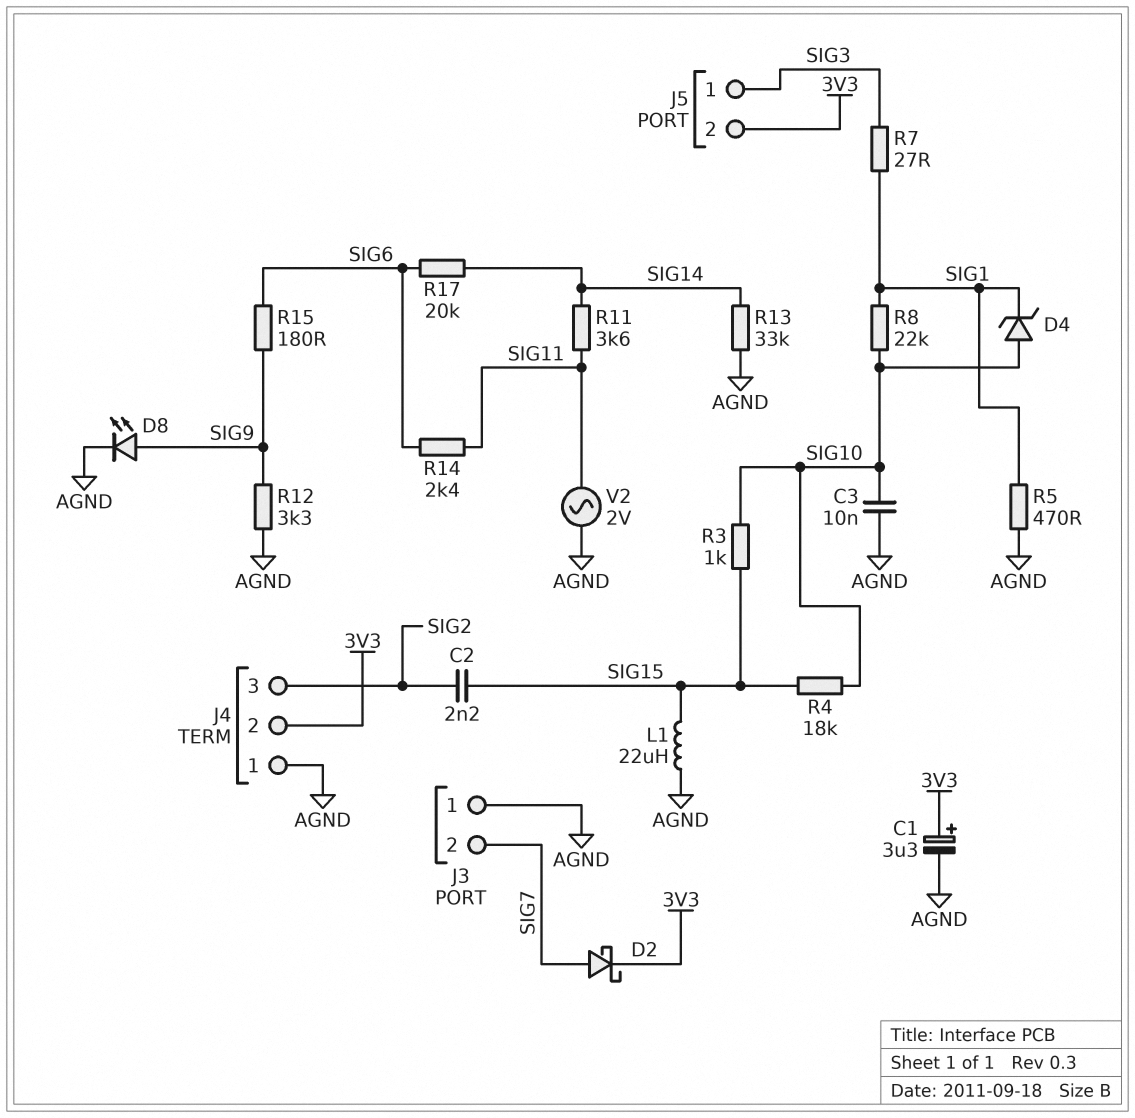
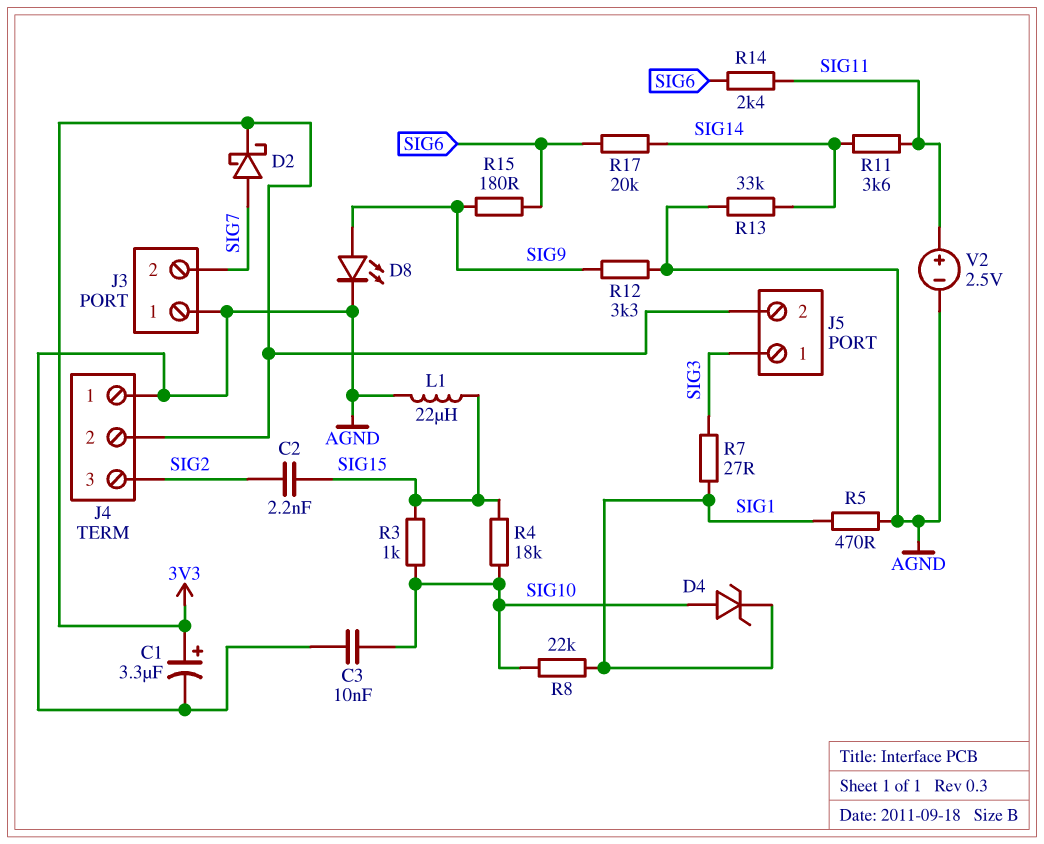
V2: AC 2V (AGND, SIG11) -> 2.5V (plus SIG11, minus AGND)

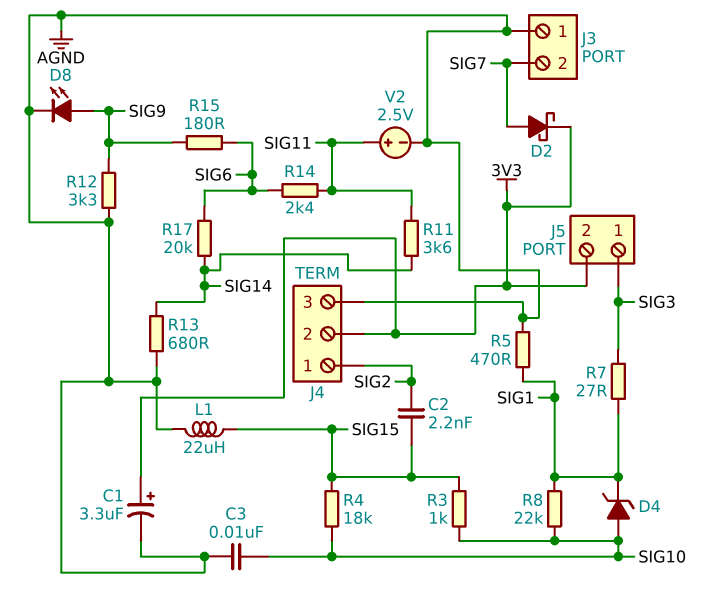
J4 pin 1: AGND -> SIG2
J4 pin 3: SIG2 -> AGND
R13: 33k (AGND, SIG14) -> 680 (AGND, SIG14)

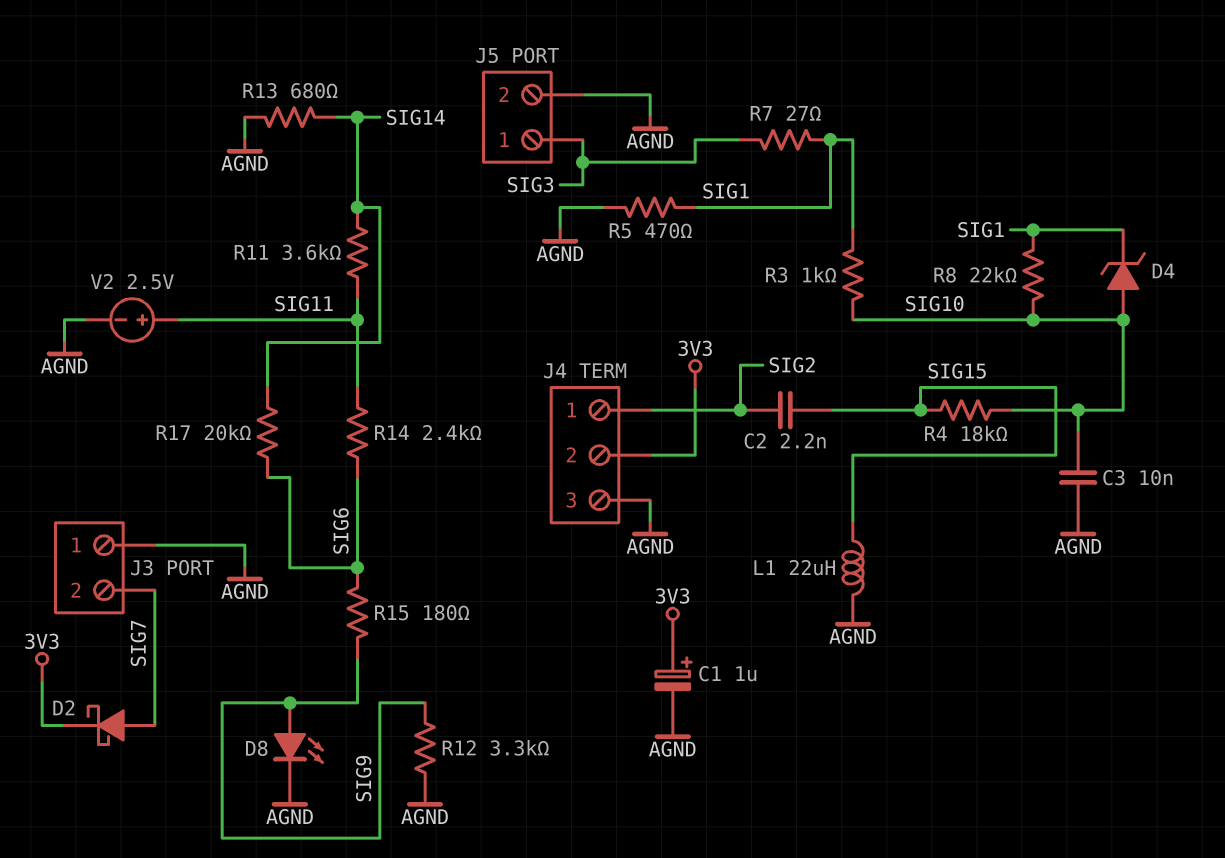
C1: 3.3uF (plus 3V3, minus AGND) -> 1uF (plus 3V3, minus AGND)
J5 pin 2: 3V3 -> AGND
R3: 1k (SIG10, SIG15) -> 1k (SIG1, SIG10)

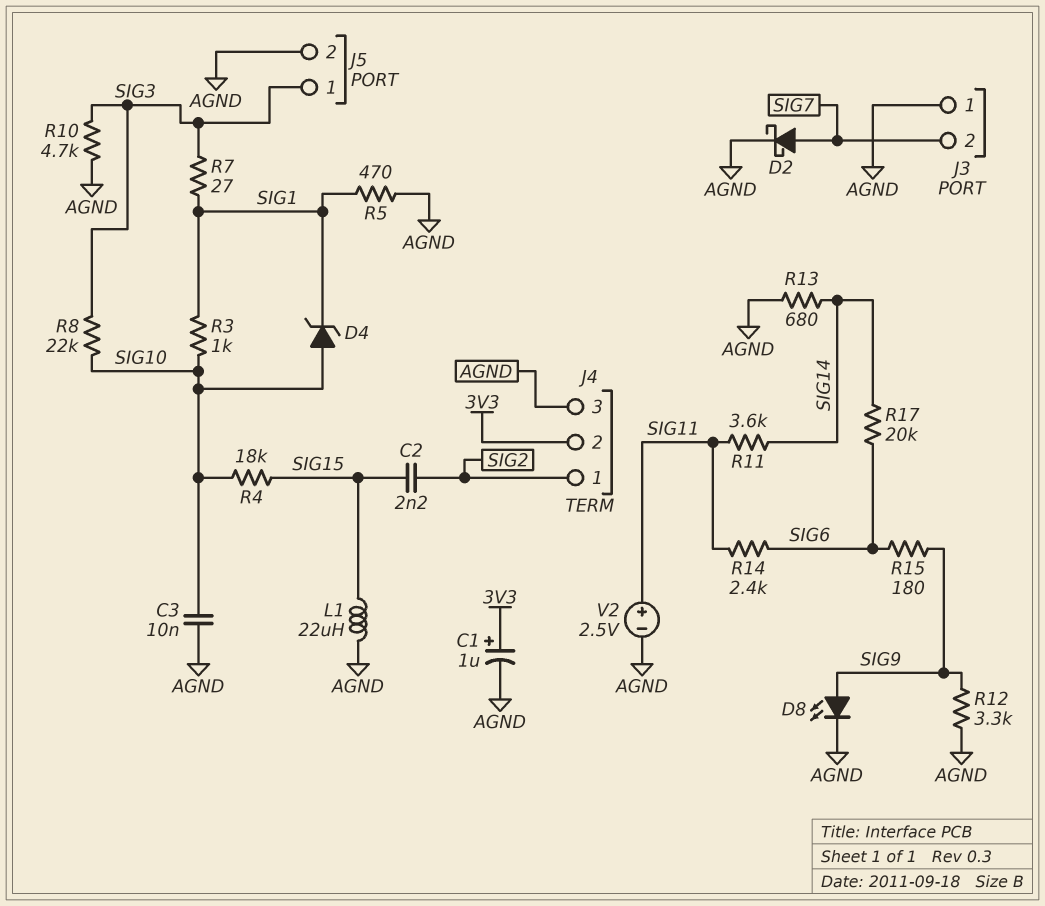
D2: schottky (A SIG7, K 3V3) -> schottky (A SIG7, K AGND)
R8: 22k (SIG1, SIG10) -> 22k (SIG3, SIG10)
R10: none -> 4.7k (AGND, SIG3)

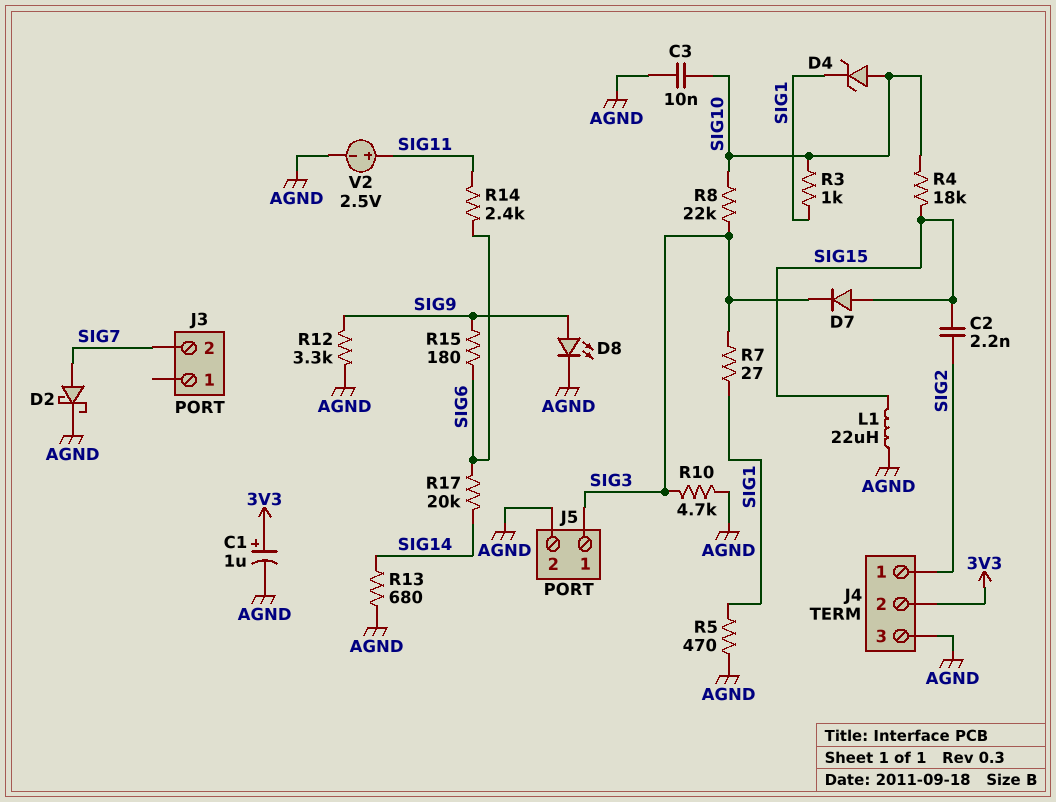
D7: none -> diode (A SIG15, K SIG3)
J3 pin 1: AGND -> none
R11: 3.6k (SIG11, SIG14) -> none

